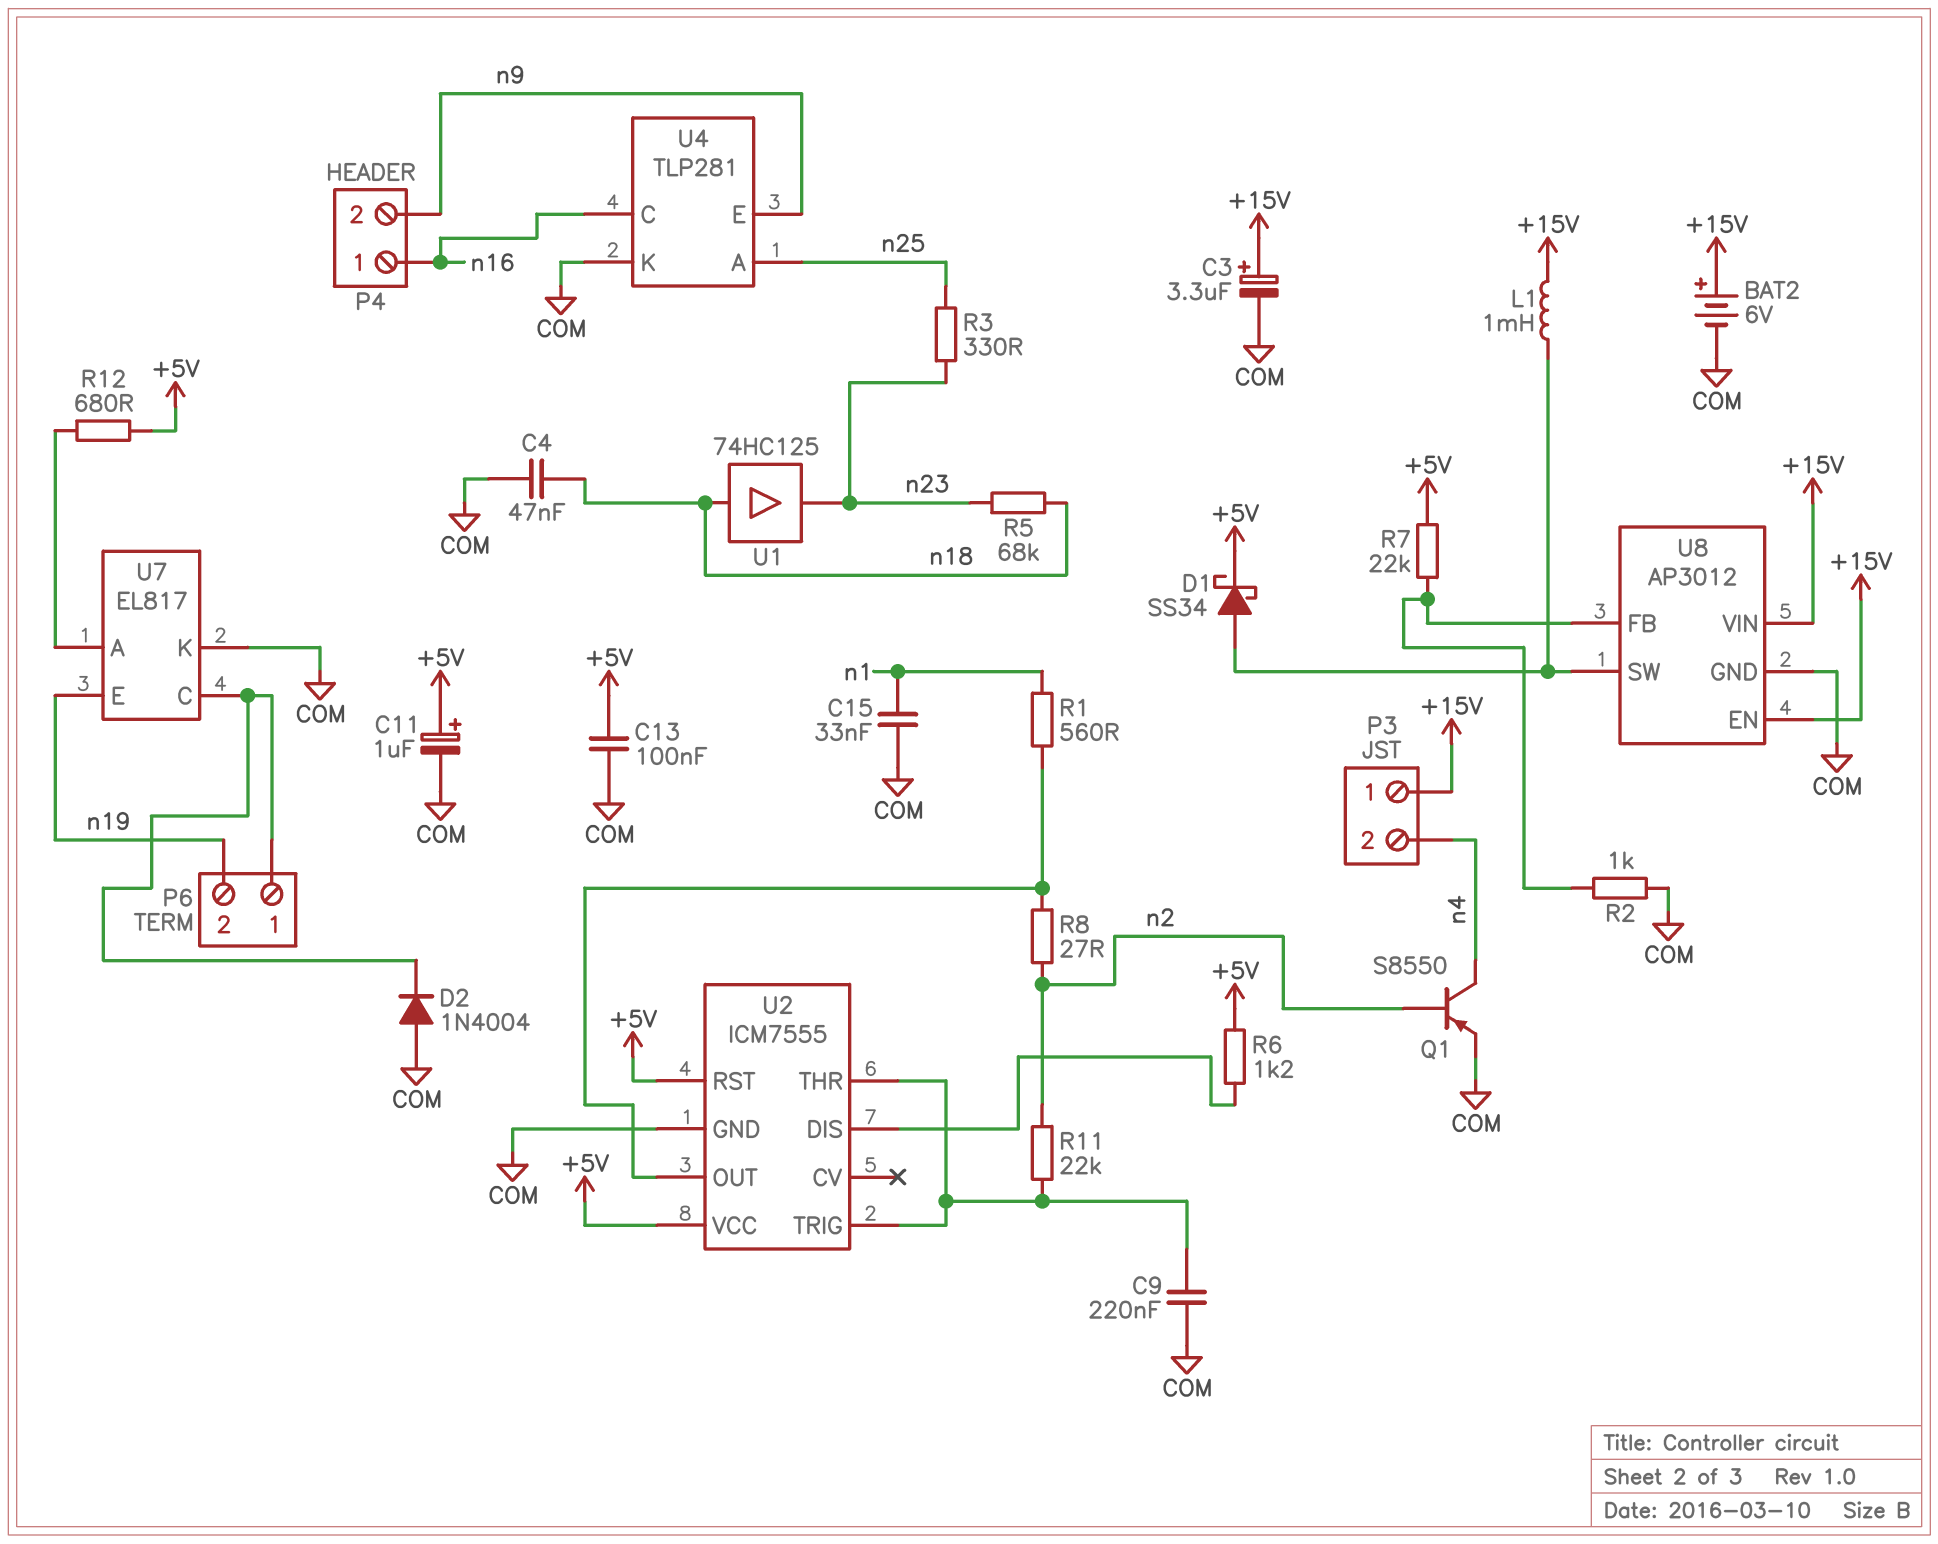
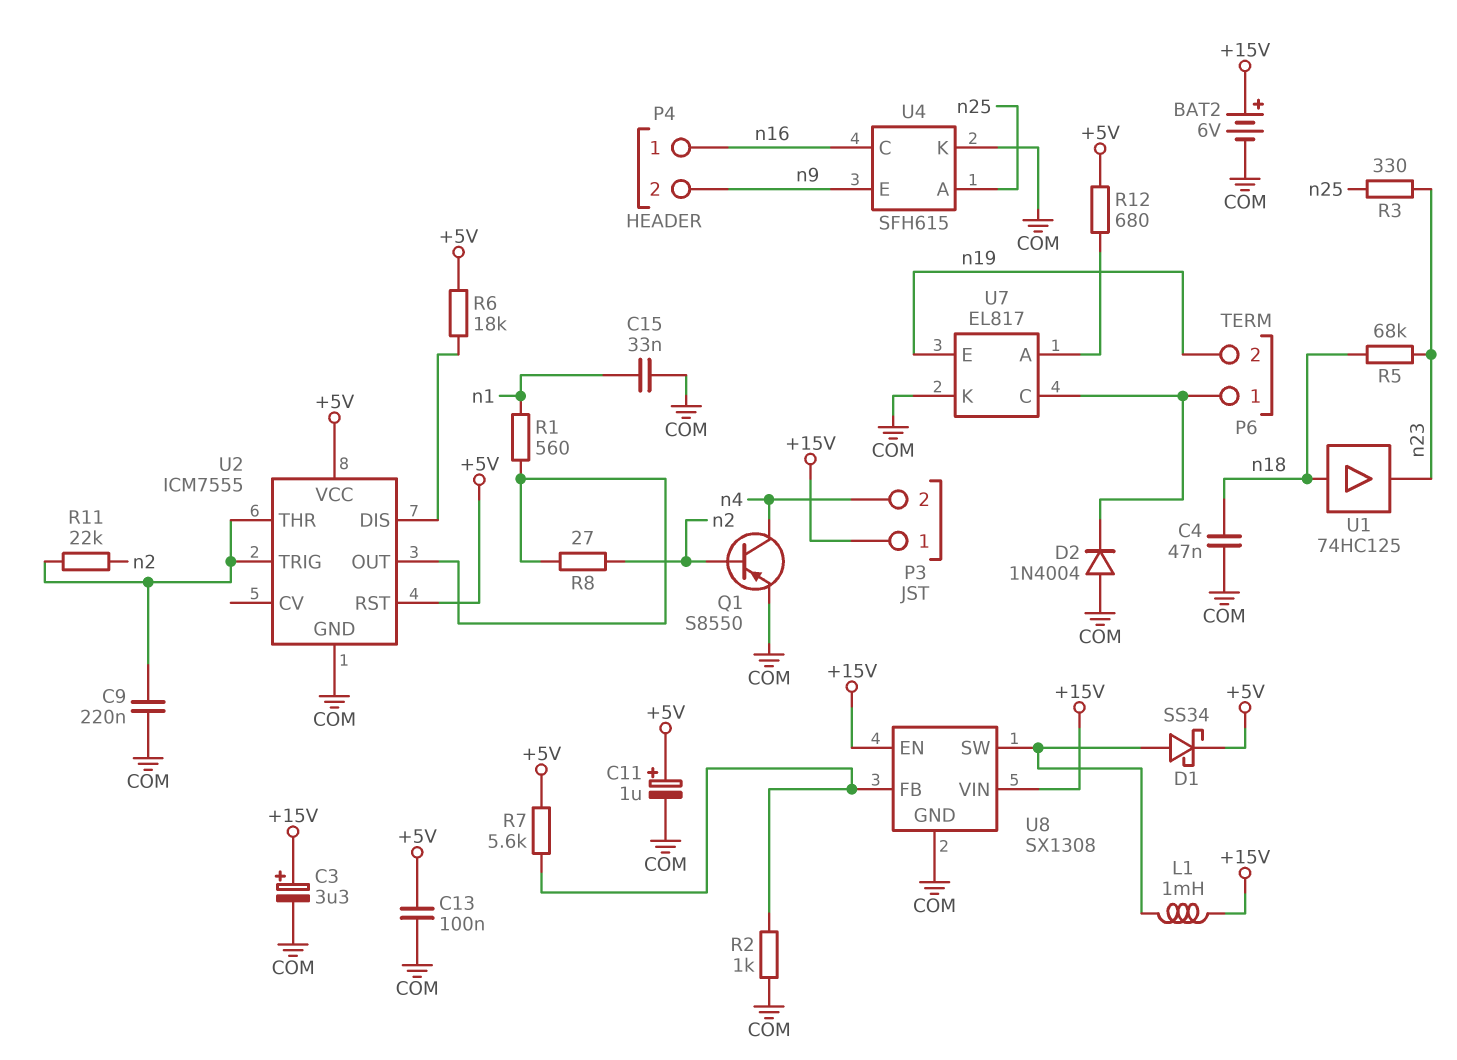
R6: 1.2k (+5V, U2/DIS) -> 18k (+5V, U2/DIS)
R7: 22k (+5V, U8/FB) -> 5.6k (+5V, U8/FB)
U4: TLP281 -> SFH615
U8: AP3012 -> SX1308

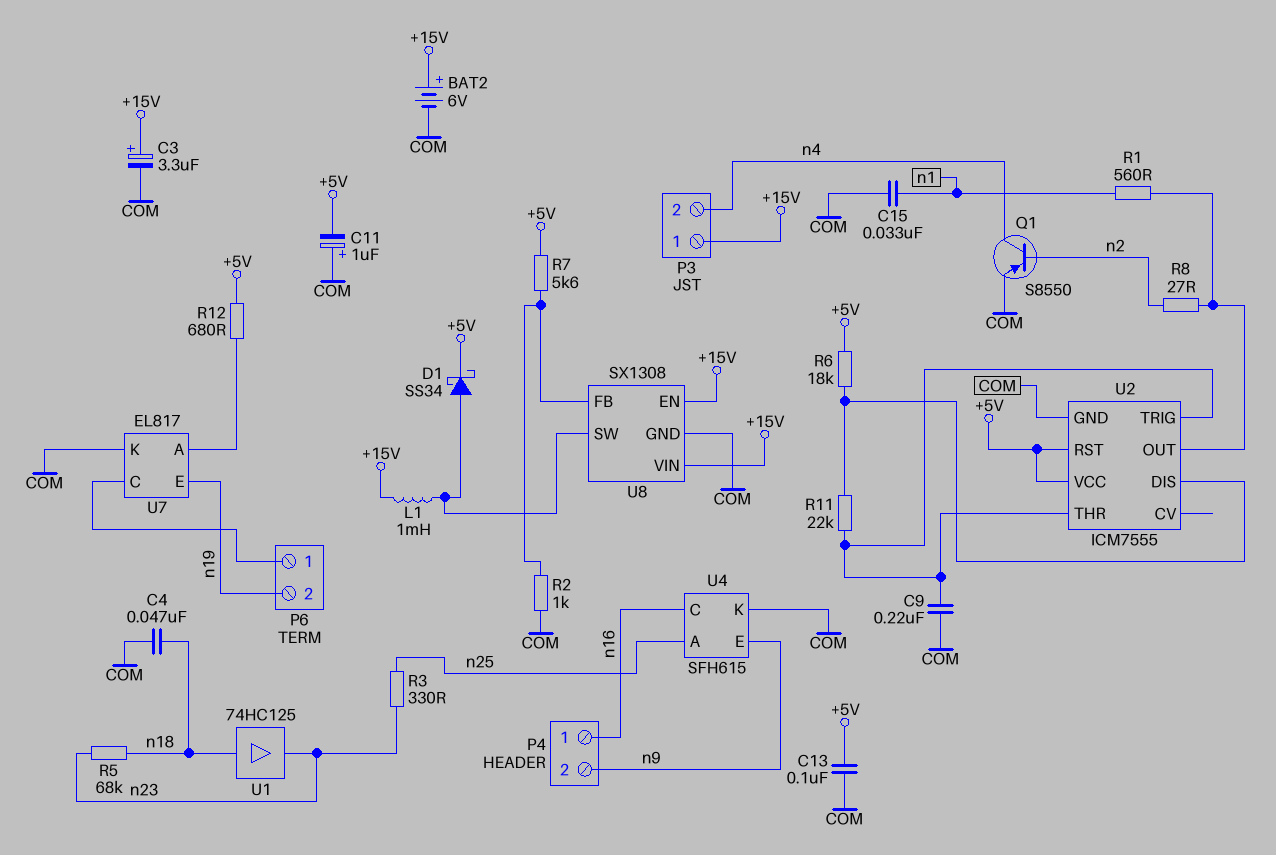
C11: 1uF (plus +5V, minus COM) -> 1uF (plus COM, minus +5V)
D2: diode 1N4004 (A COM, K P6/1) -> none
R11: 22k (U2/THR, n2) -> 22k (U2/DIS, U2/THR)

